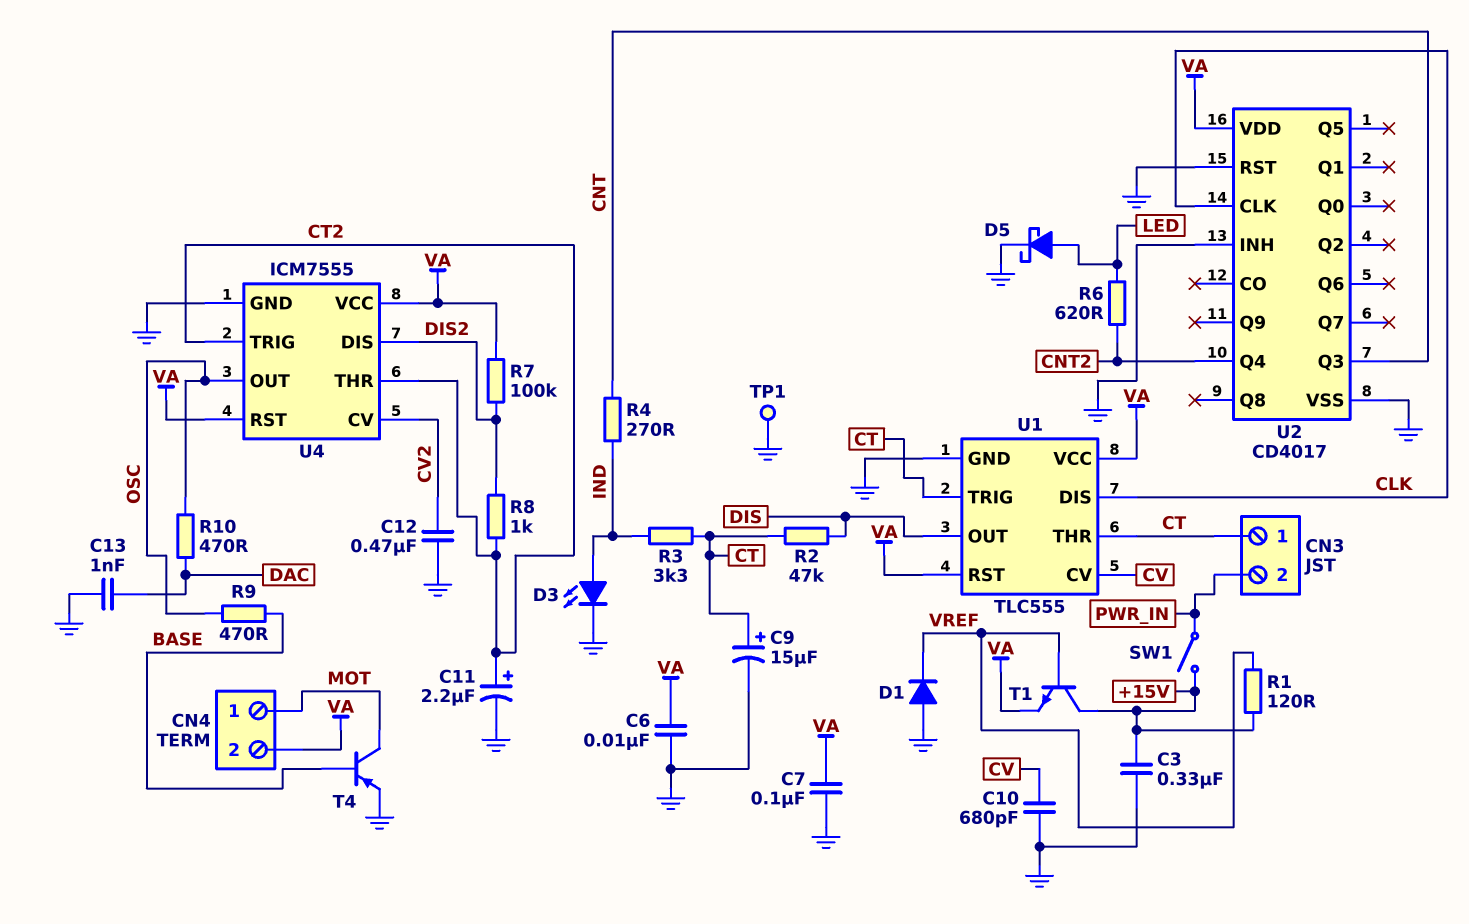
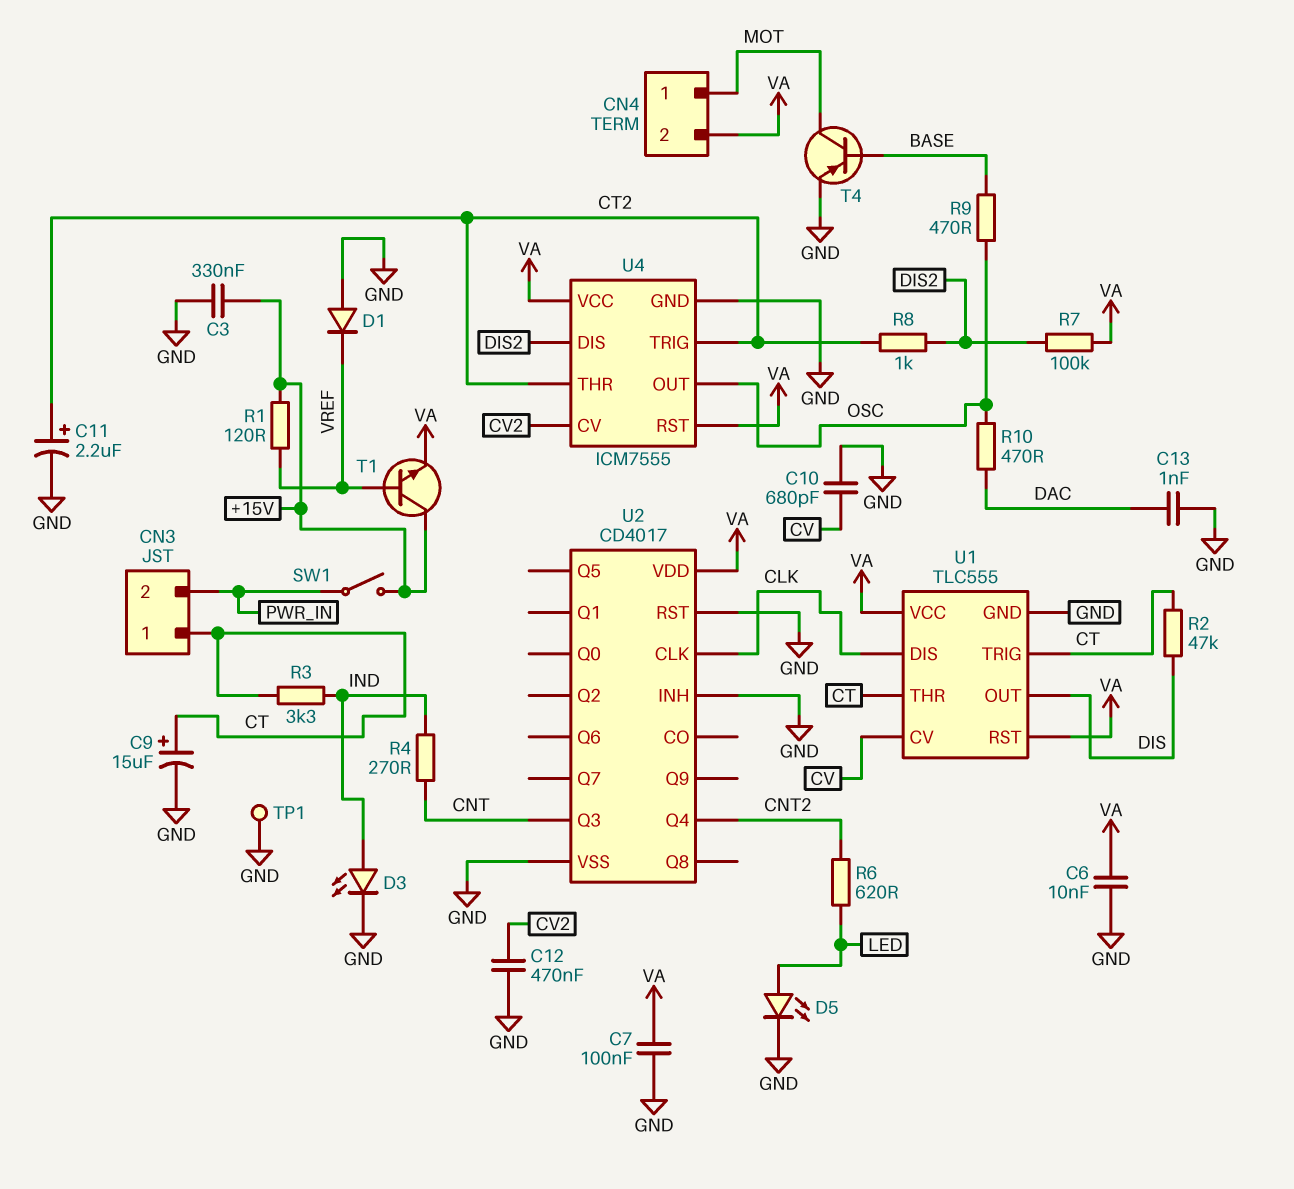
D5: schottky (A LED, K GND) -> LED (A LED, K GND)

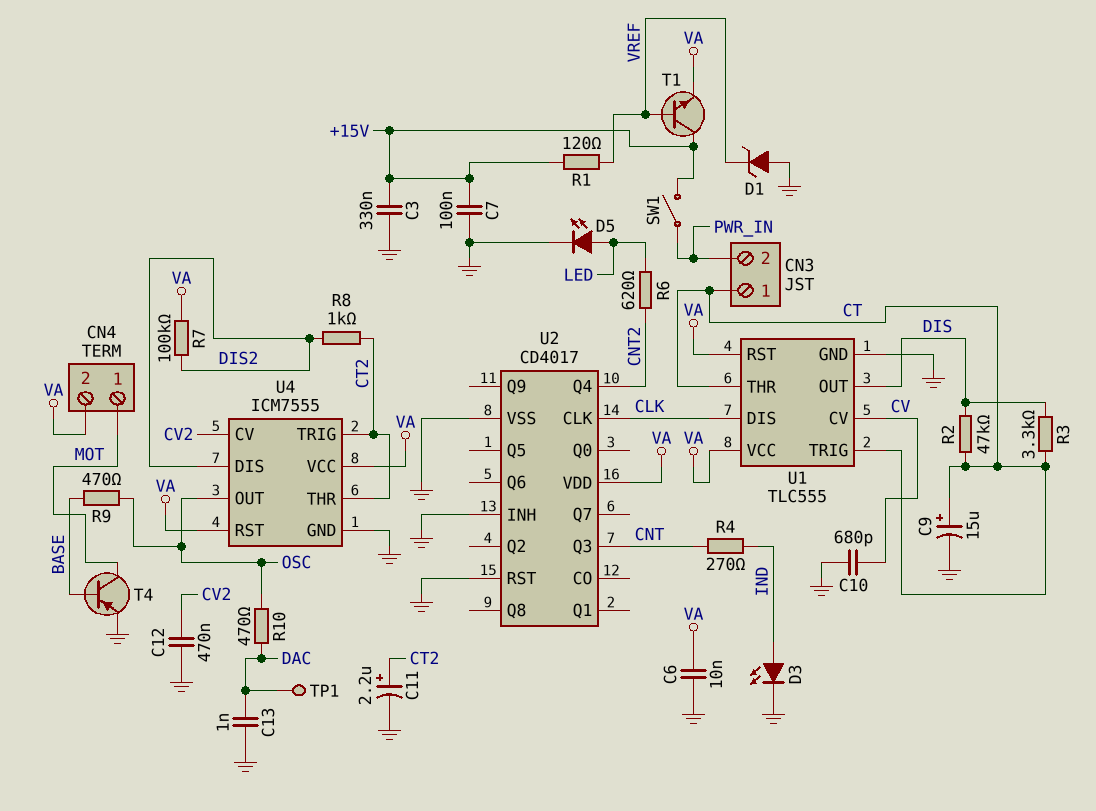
C7: 100nF (GND, VA) -> 100nF (+15V, GND)
D1: diode (A GND, K VREF) -> zener (A GND, K VREF)
R3: 3.3k (CT, IND) -> 3.3k (CT, DIS)
TP1: test point (GND) -> test point (DAC)

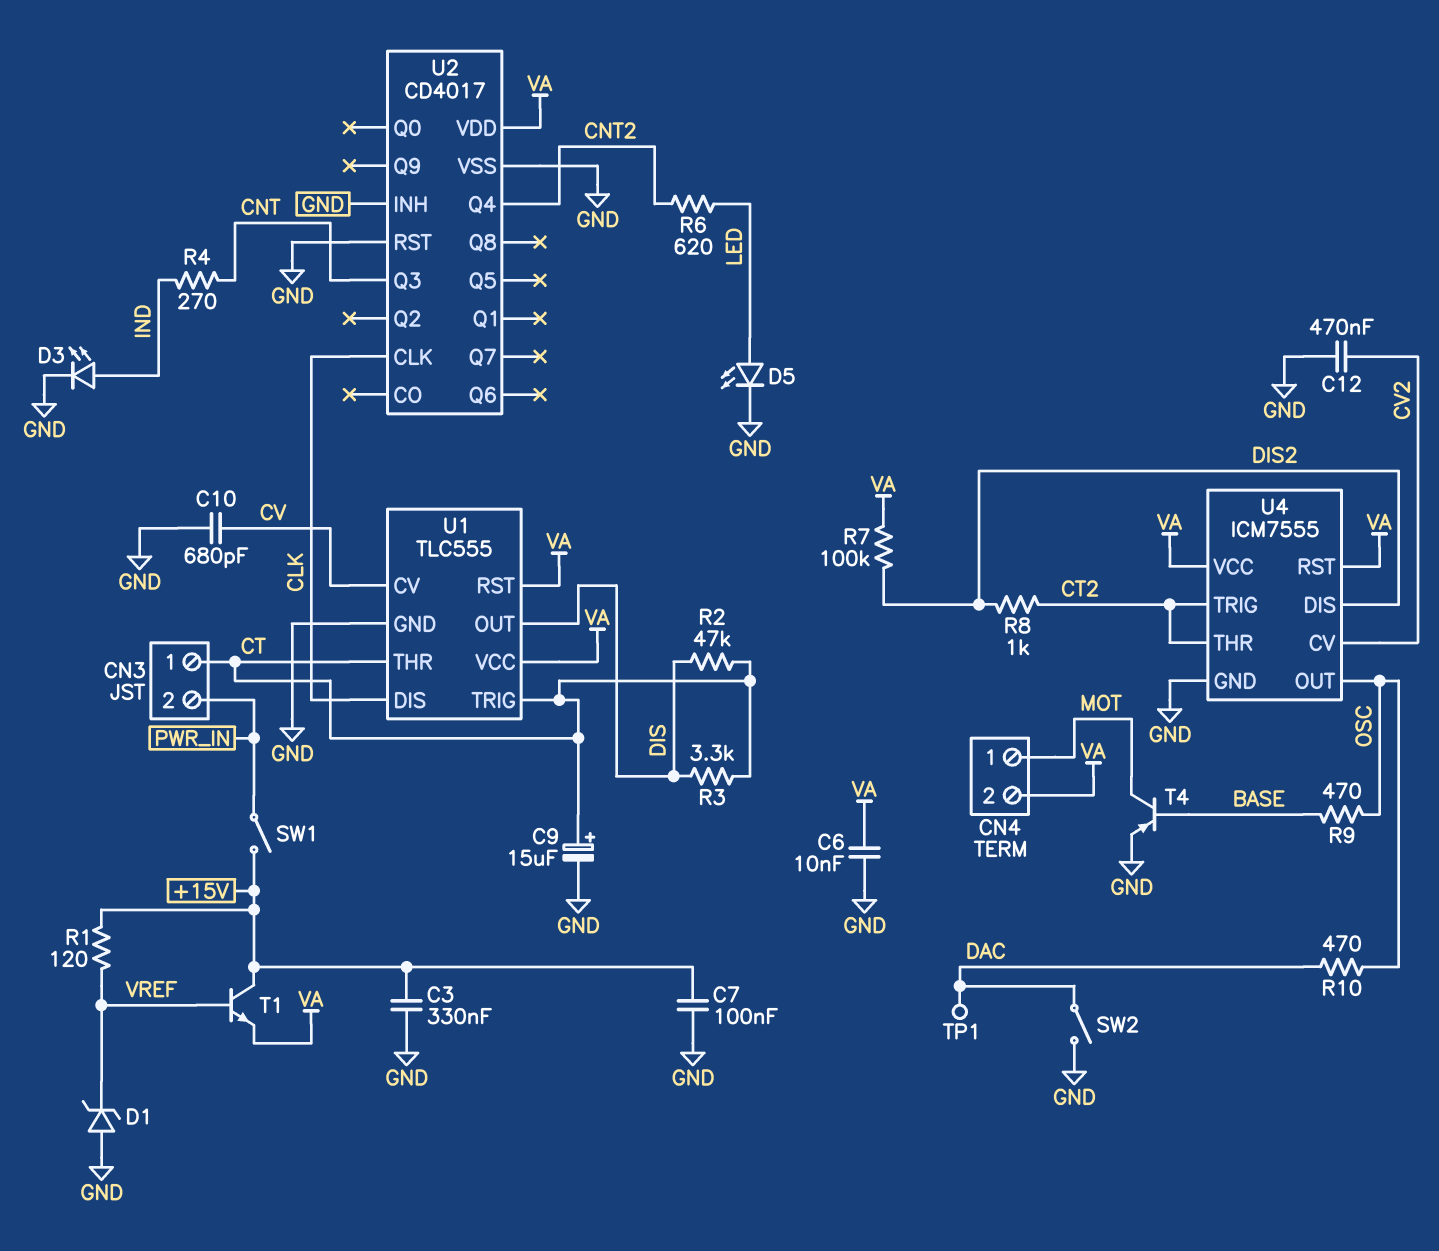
C11: 2.2uF (plus CT2, minus GND) -> none
C13: 1nF (DAC, GND) -> none
SW2: none -> switch (DAC, GND)

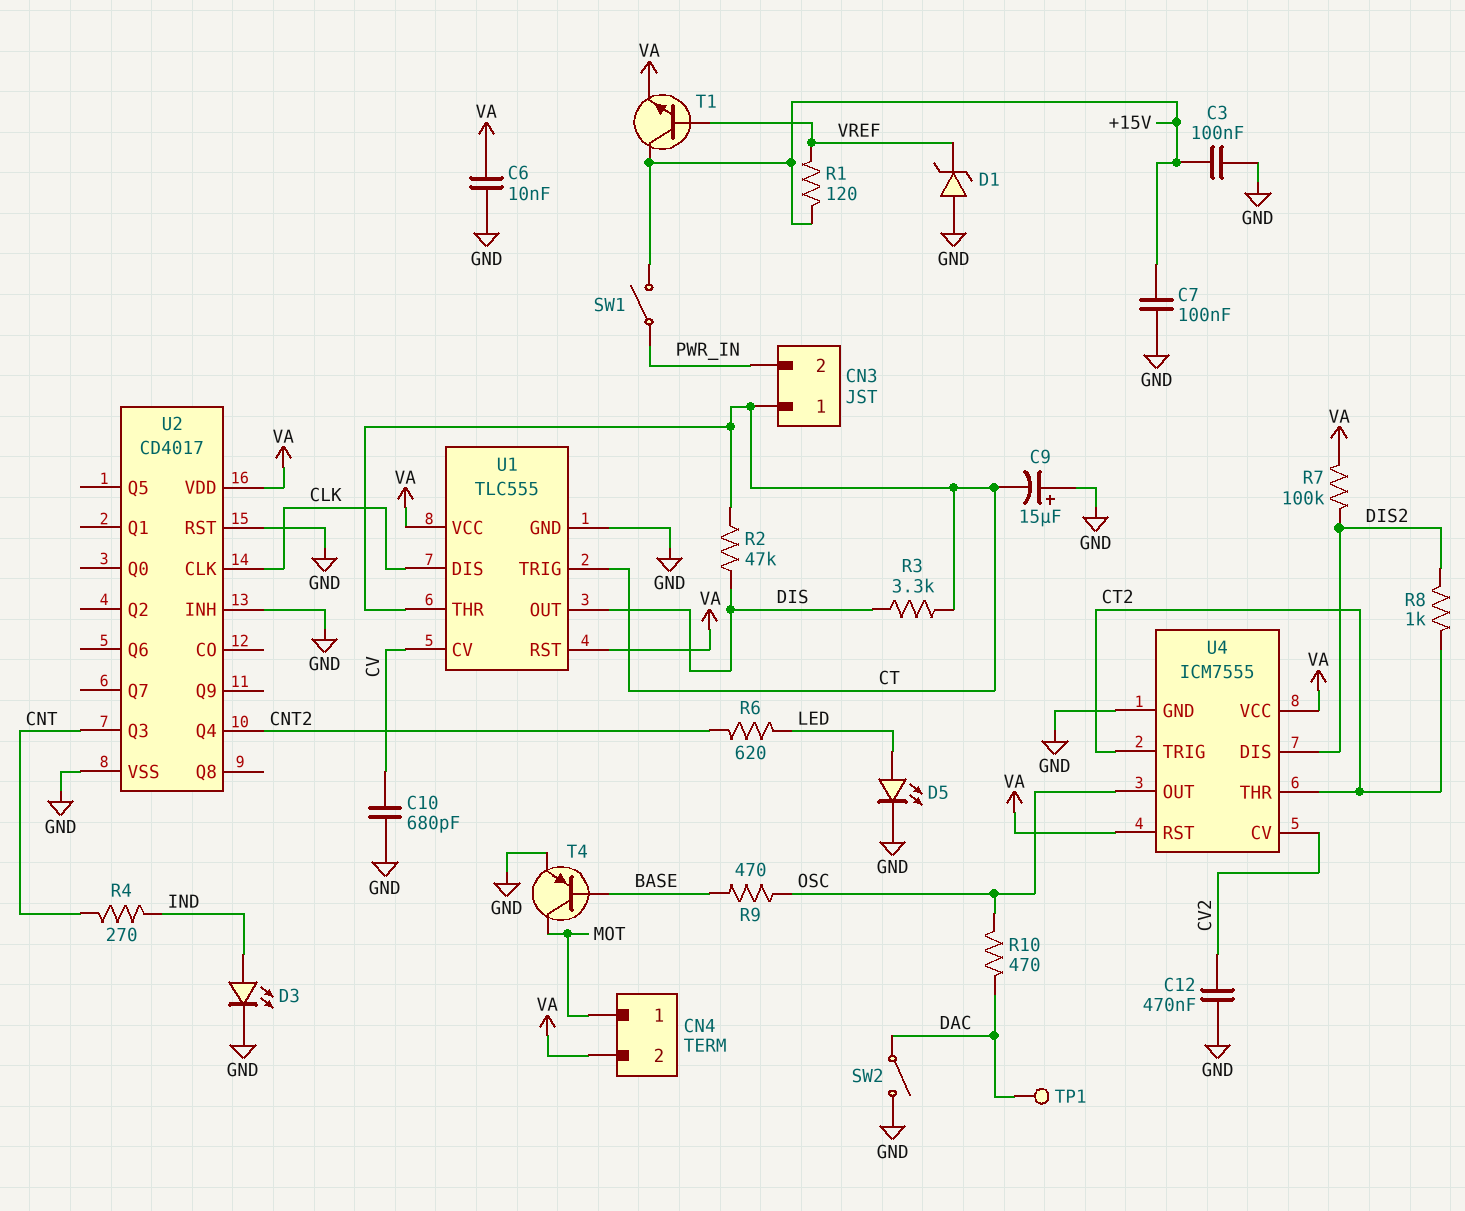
C3: 330nF (+15V, GND) -> 100nF (+15V, GND)
C9: 15uF (plus CT, minus GND) -> 15uF (plus GND, minus CT)

